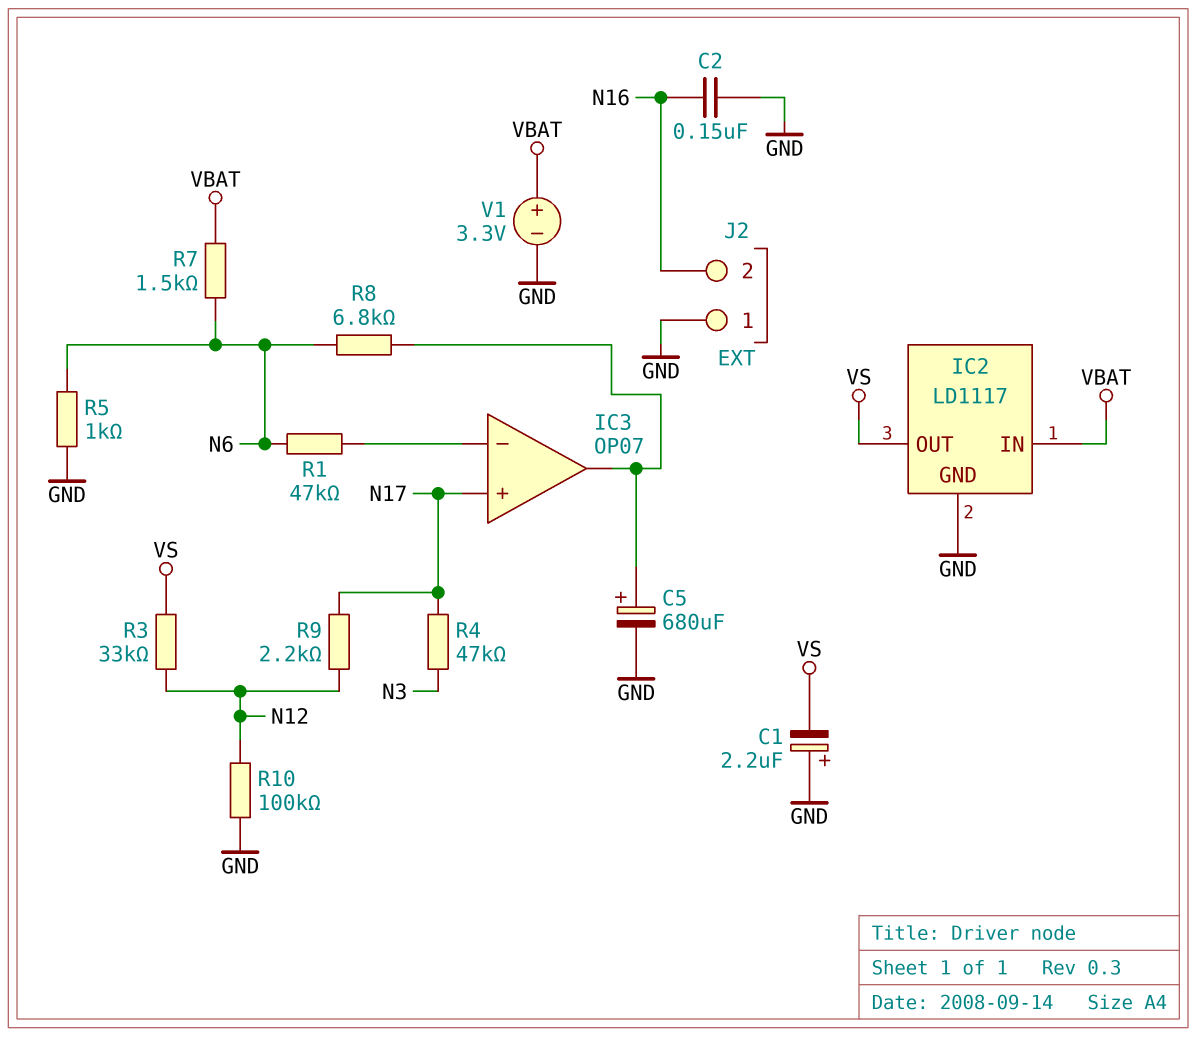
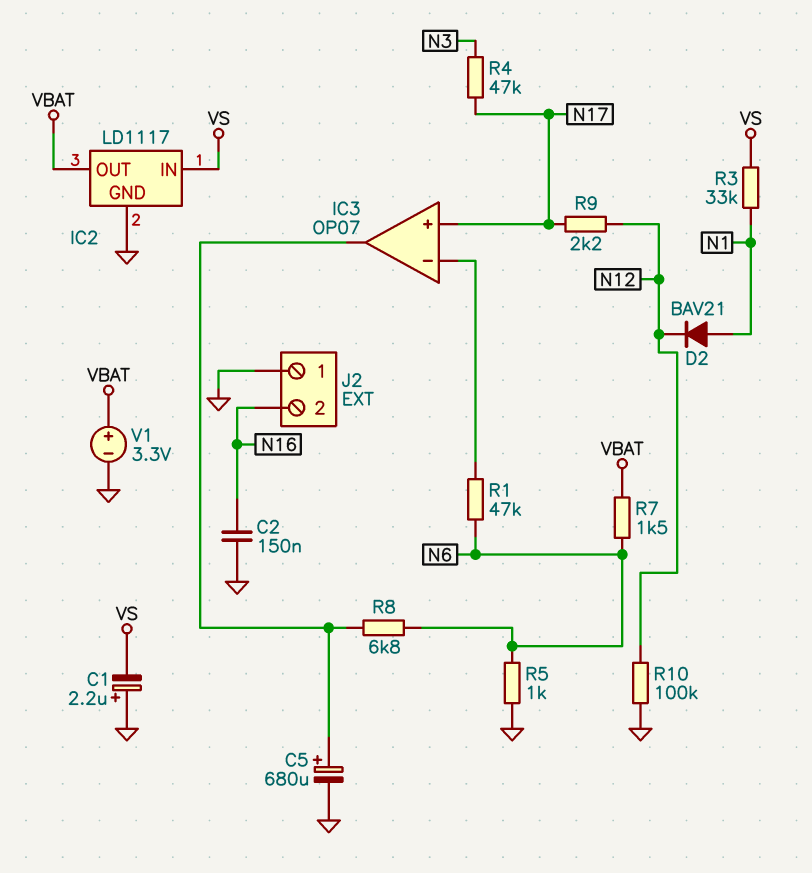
D2: none -> diode BAV21 (A N1, K N12)
IC2 pin IN: VBAT -> VS
IC2 pin OUT: VS -> VBAT
R3: 33k (N12, VS) -> 33k (N1, VS)

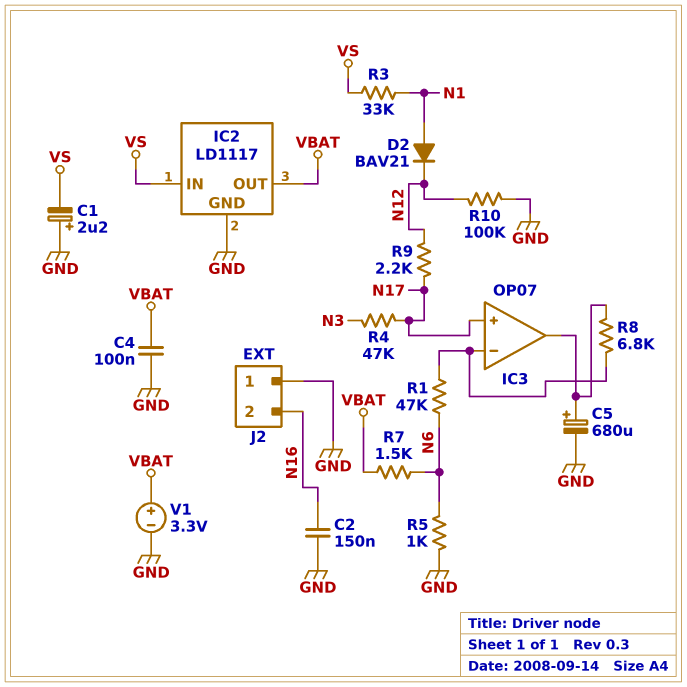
C4: none -> 100nF (GND, VBAT)
R8: 6.8k (IC3/out, N6) -> 6.8k (IC3/in-, IC3/out)

